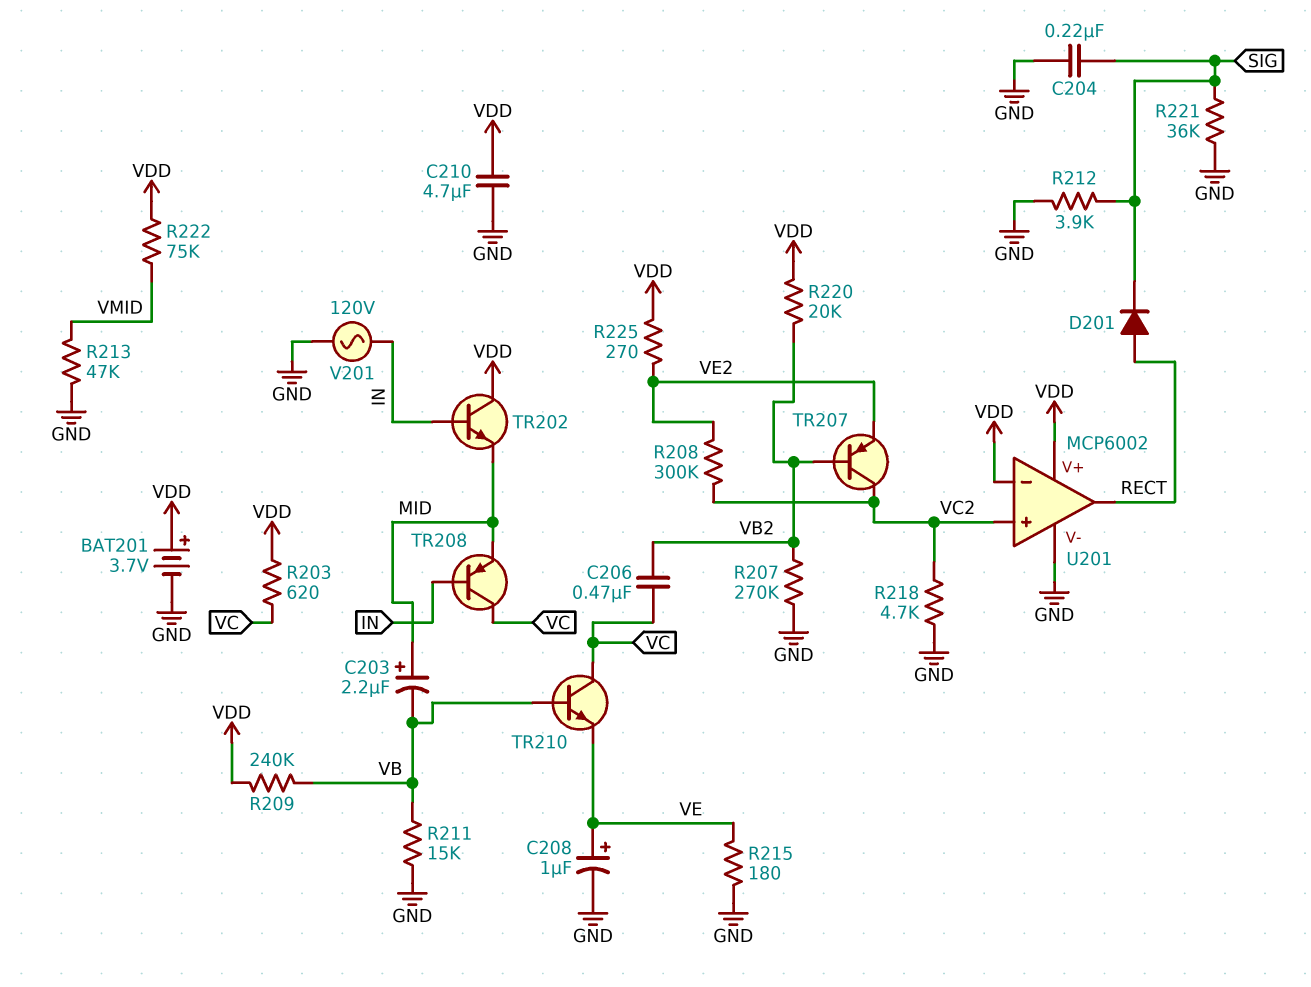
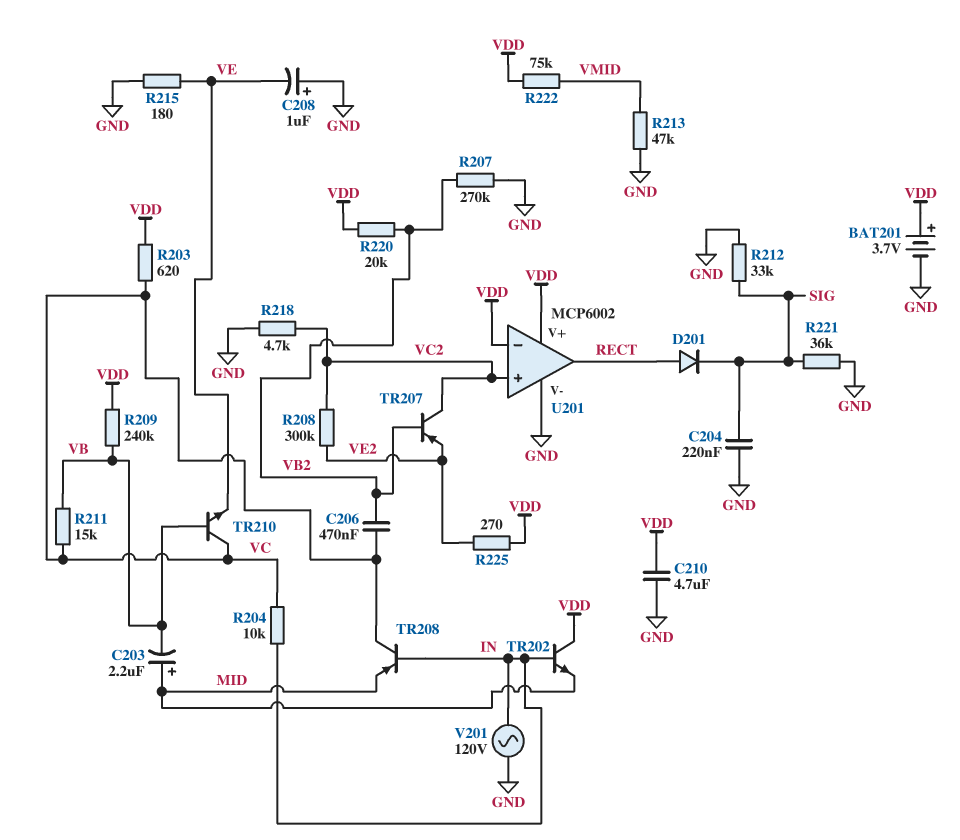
C208: 1uF (plus VE, minus GND) -> 1uF (plus GND, minus VE)
R204: none -> 10k (IN, VC)
R211: 15k (GND, VB) -> 15k (VB, VC)
R212: 3.9k (GND, SIG) -> 33k (GND, SIG)

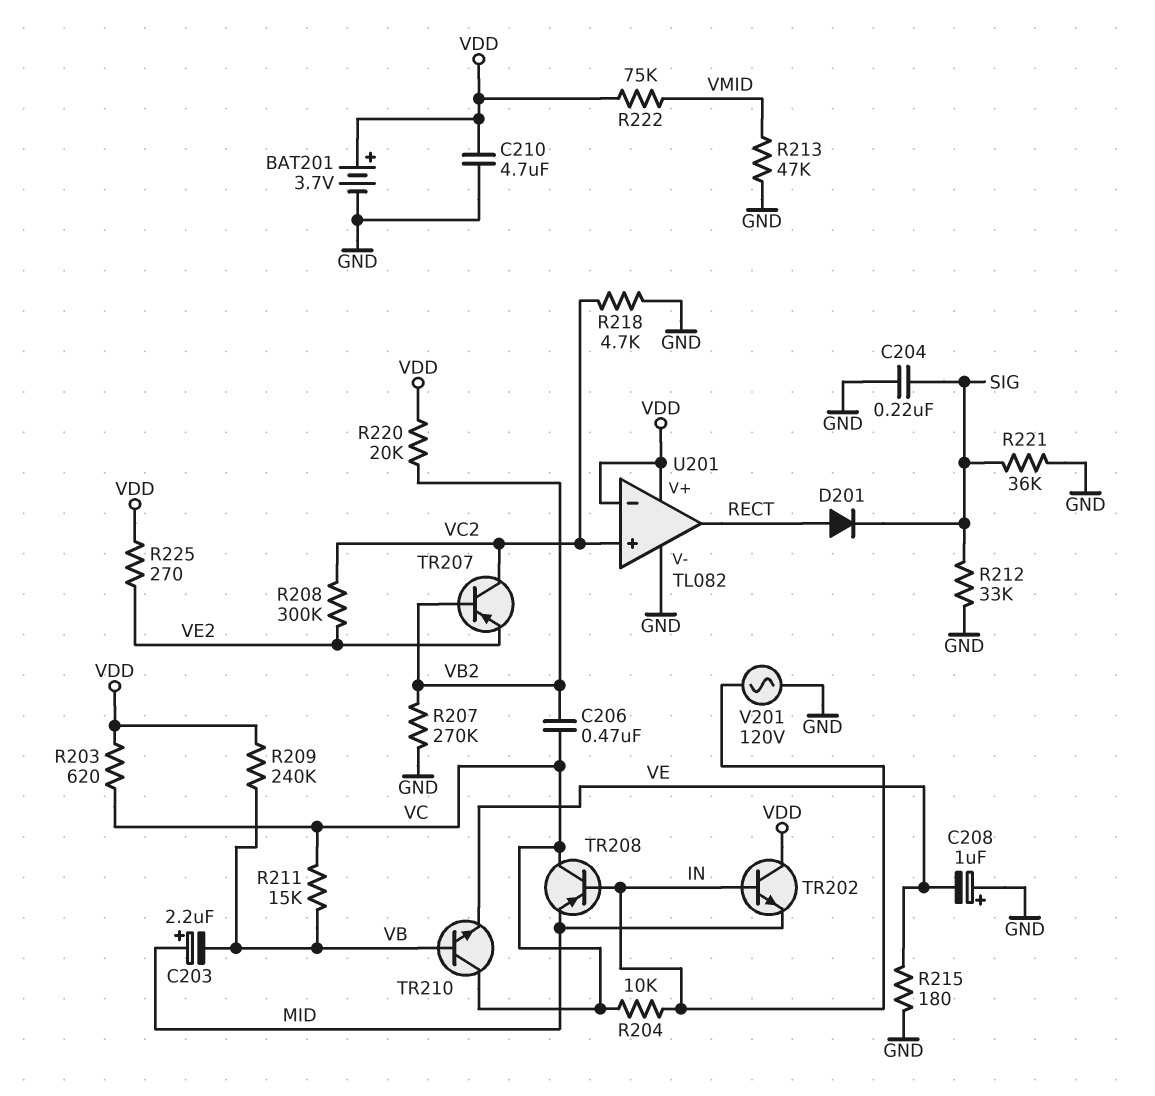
U201: MCP6002 -> TL082

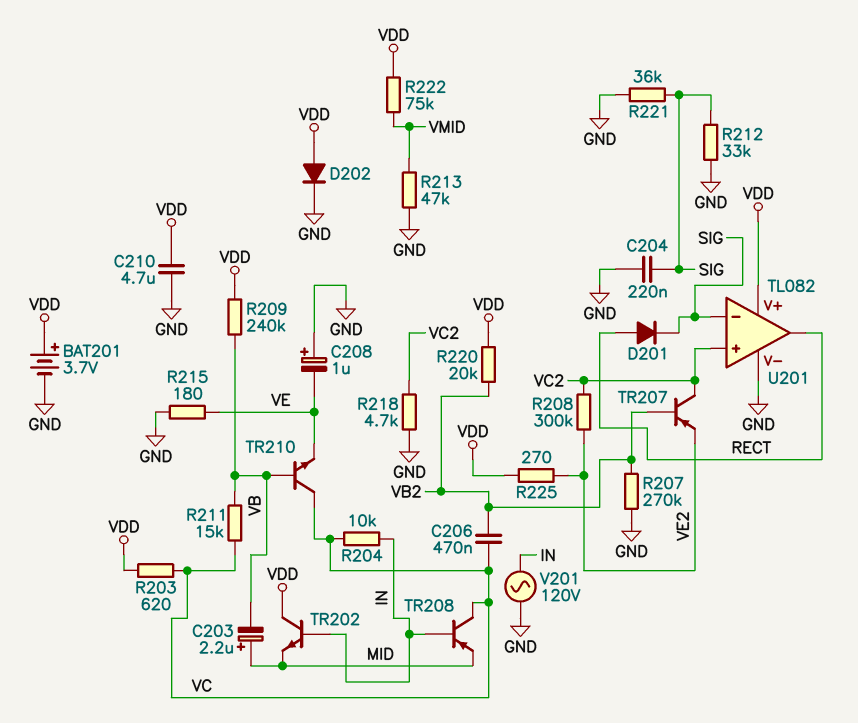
D202: none -> diode (A VDD, K GND)
U201 pin in-: VDD -> SIG

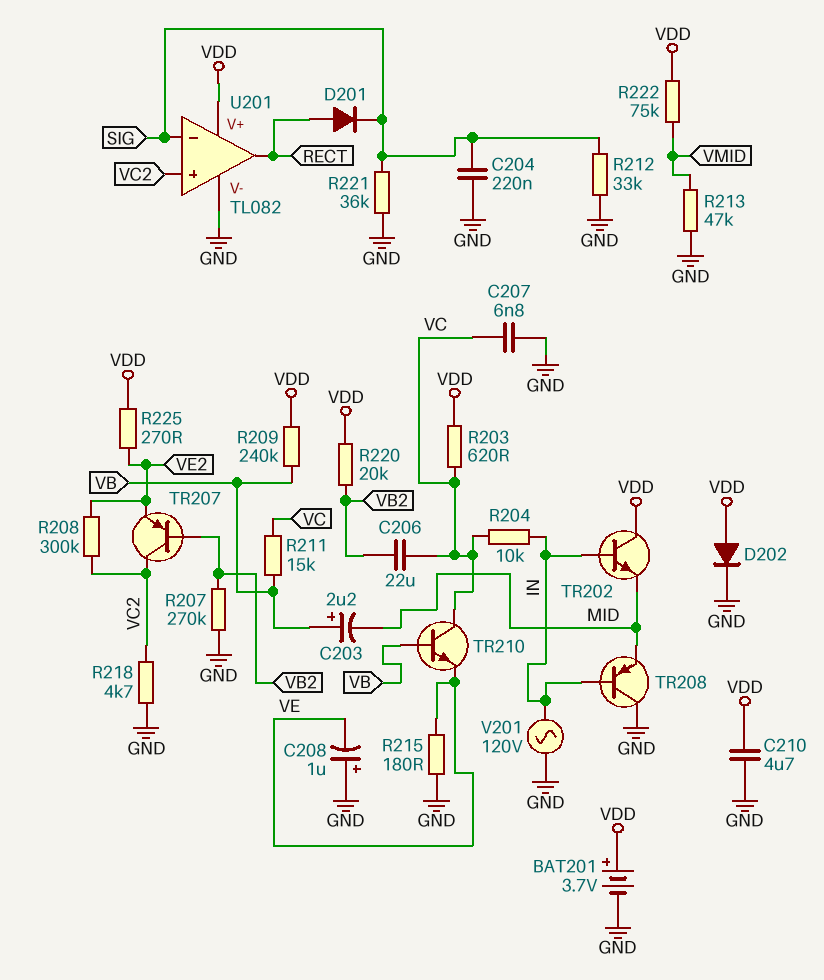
C203: 2.2uF (plus MID, minus VB) -> 2.2uF (plus VB, minus MID)
C206: 470nF (VB2, VC) -> 22uF (VB2, VC)
C207: none -> 6.8nF (GND, VC)
TR208: PNP (B IN, C VC, E MID) -> PNP (B IN, C GND, E MID)

